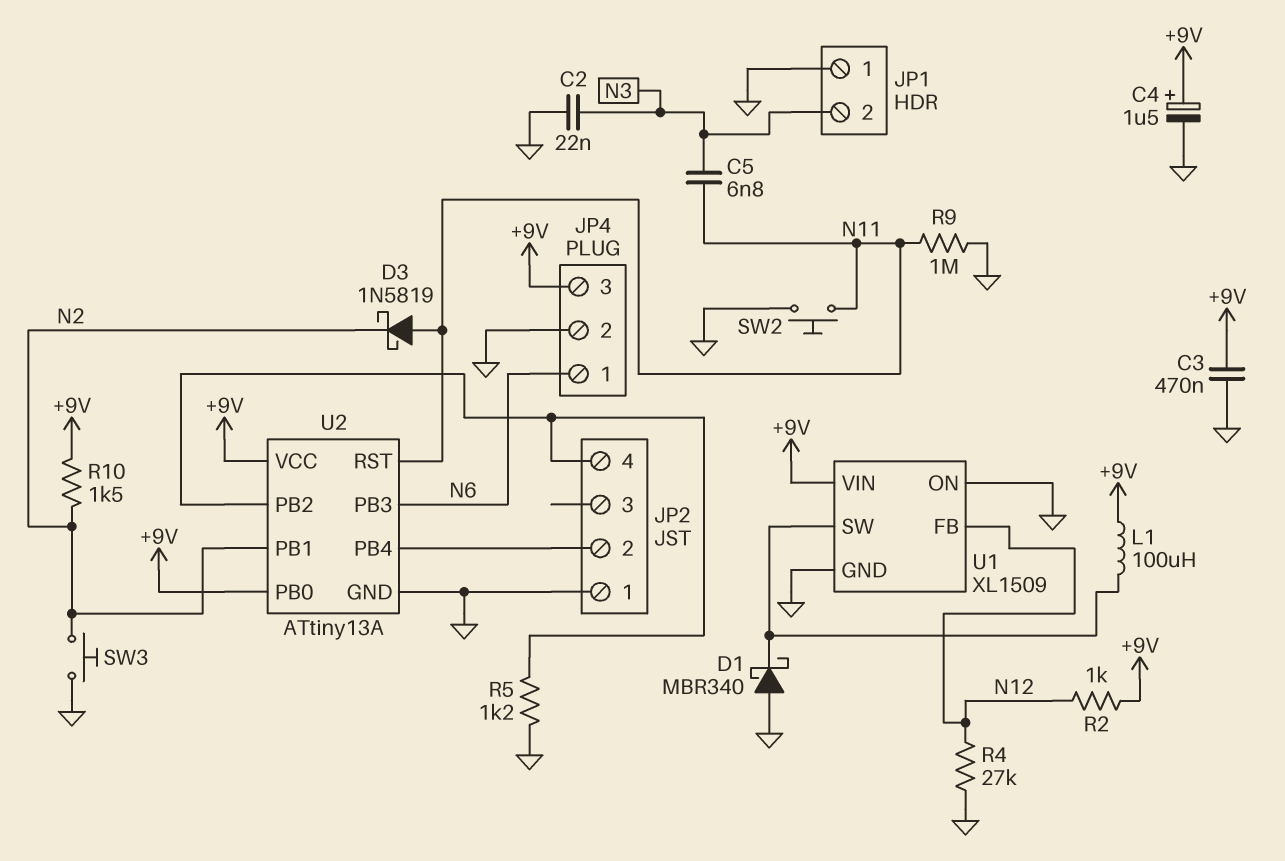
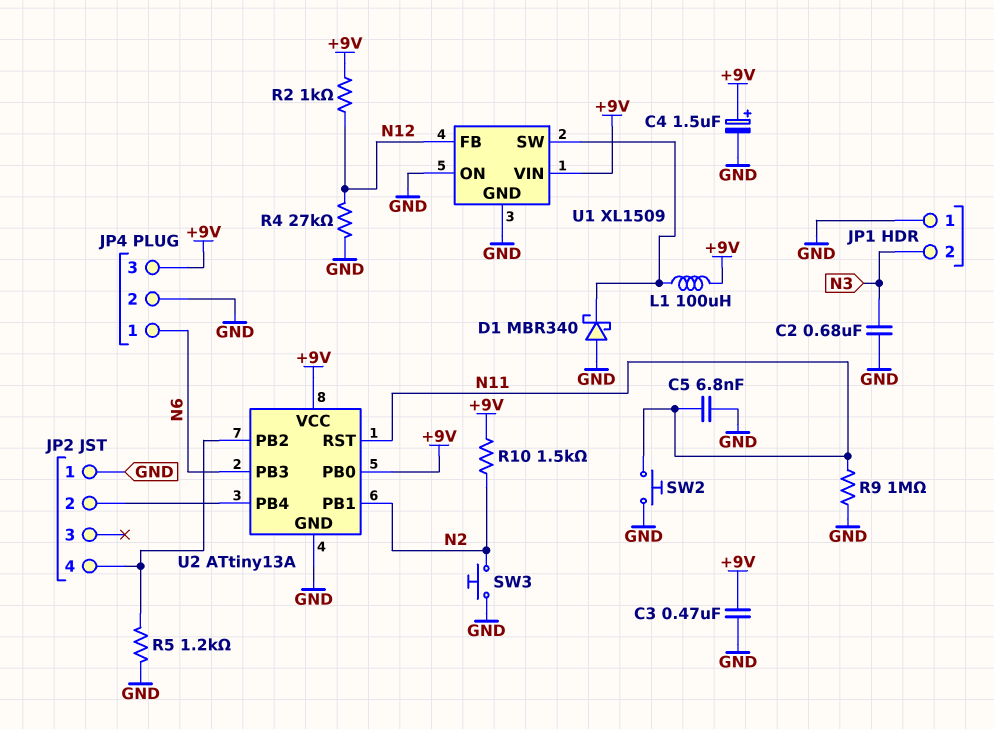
C2: 22nF (GND, N3) -> 680nF (GND, N3)
C5: 6.8nF (N3, N11) -> 6.8nF (GND, N11)
D3: schottky 1N5819 (A N11, K N2) -> none

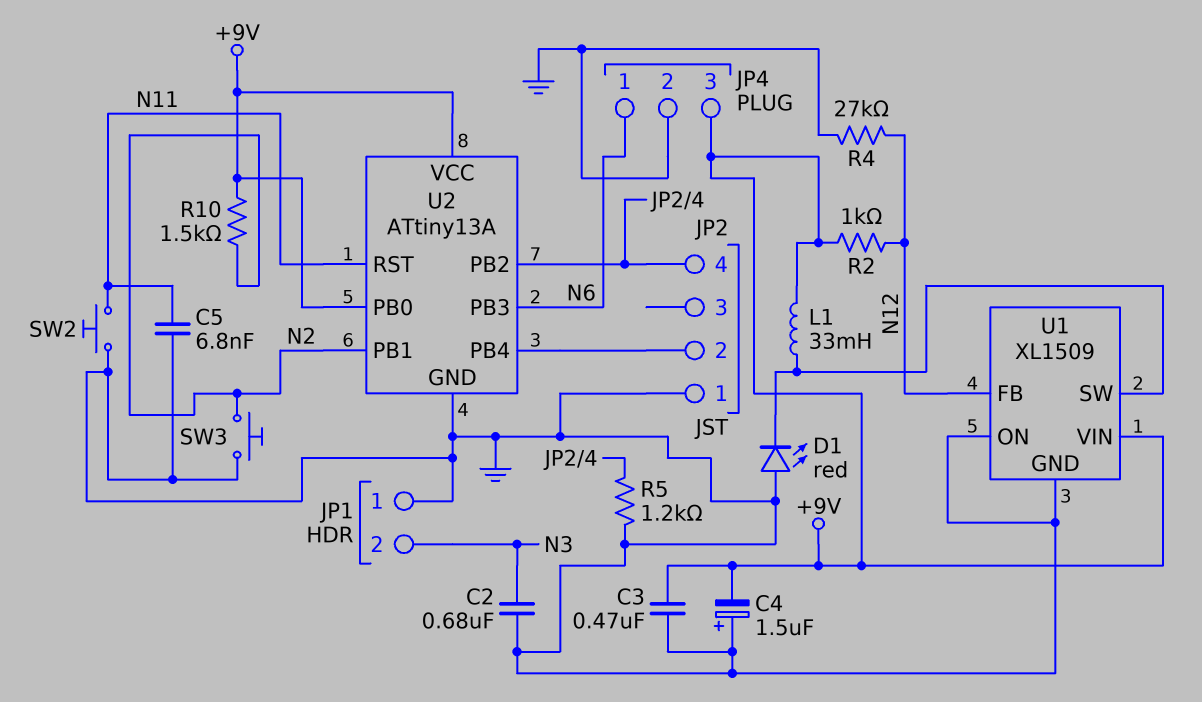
C4: 1.5uF (plus +9V, minus GND) -> 1.5uF (plus GND, minus +9V)
D1: schottky MBR340 (A GND, K U1/SW) -> LED red (A GND, K U1/SW)
L1: 100uH (+9V, U1/SW) -> 33mH (+9V, U1/SW)
R9: 1M (GND, N11) -> none

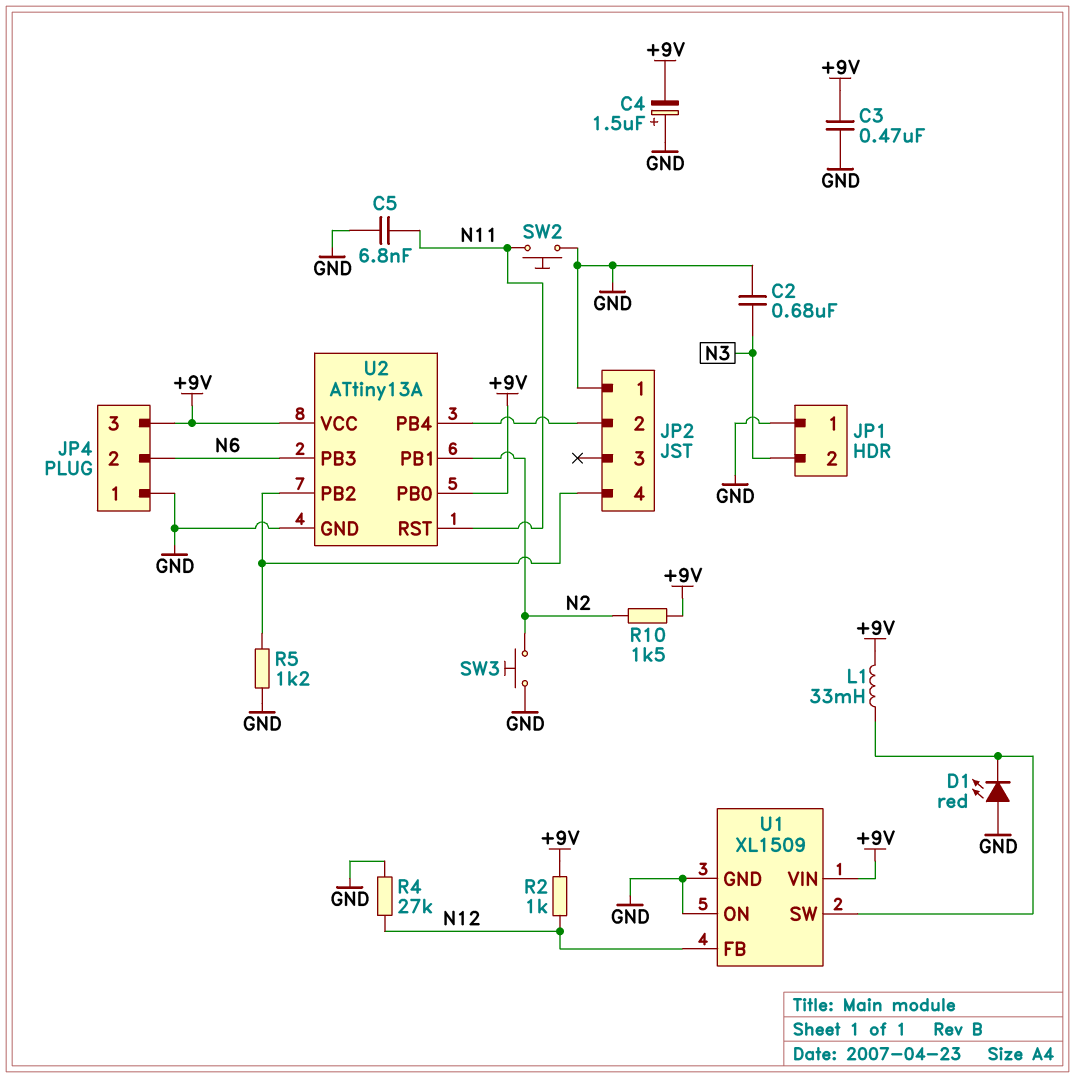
JP4 pin 1: N6 -> GND
JP4 pin 2: GND -> N6

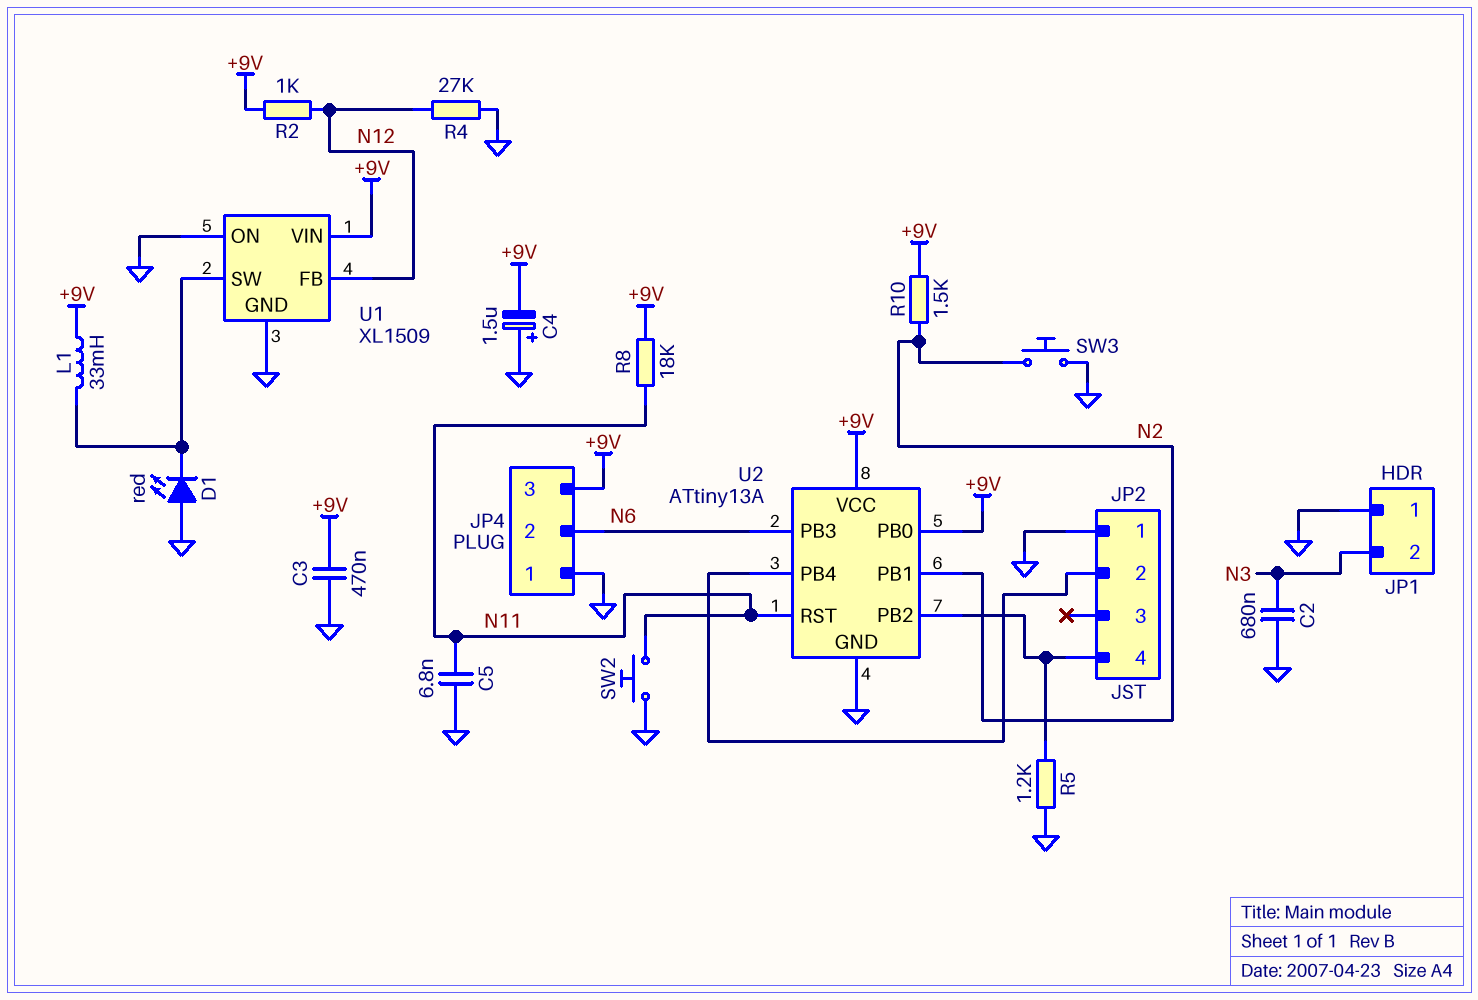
R8: none -> 18k (+9V, N11)

